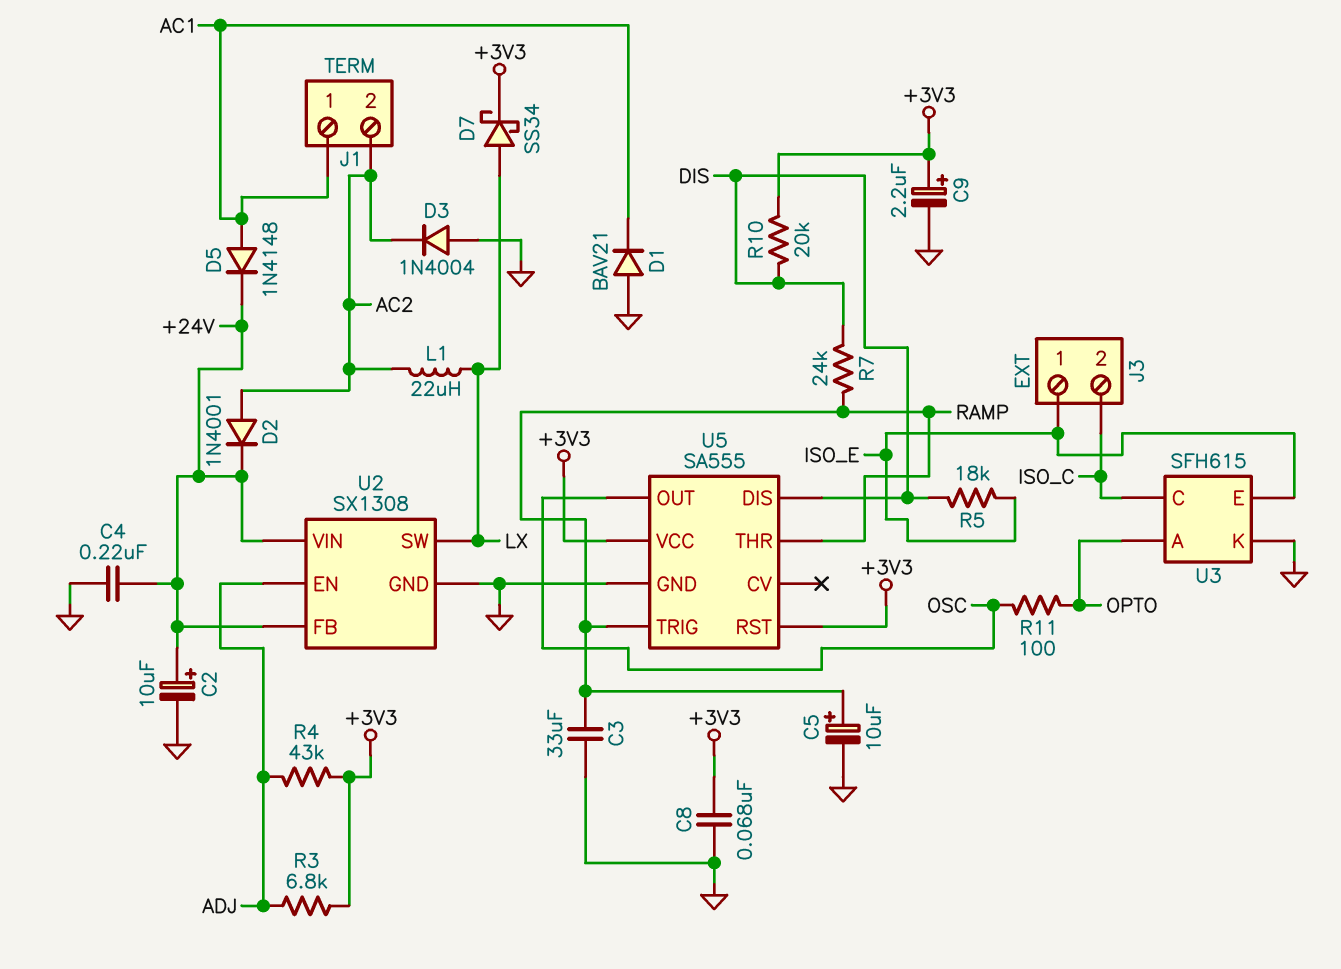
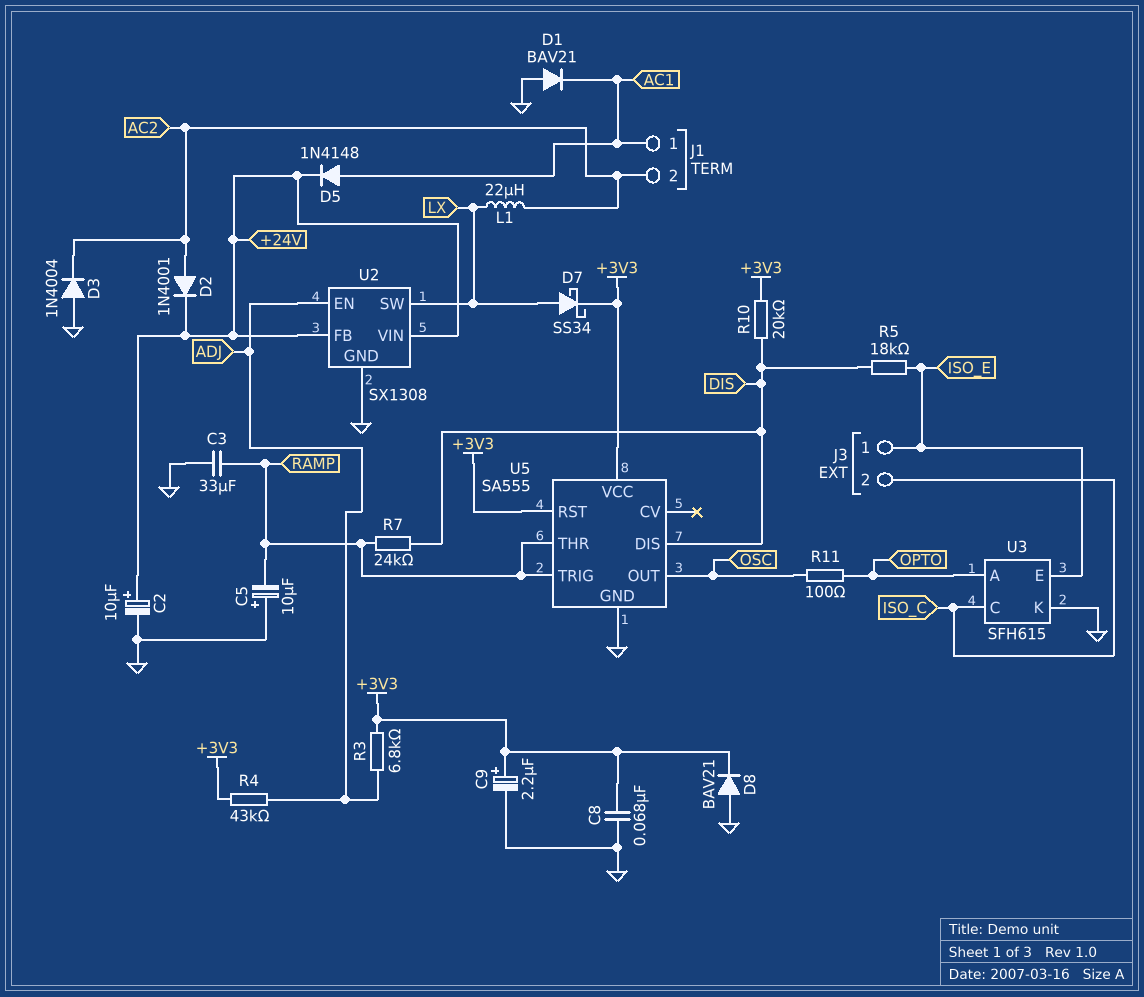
C4: 220nF (+24V, GND) -> none
C5: 10uF (plus RAMP, minus GND) -> 10uF (plus GND, minus RAMP)
D8: none -> diode BAV21 (A GND, K +3V3)

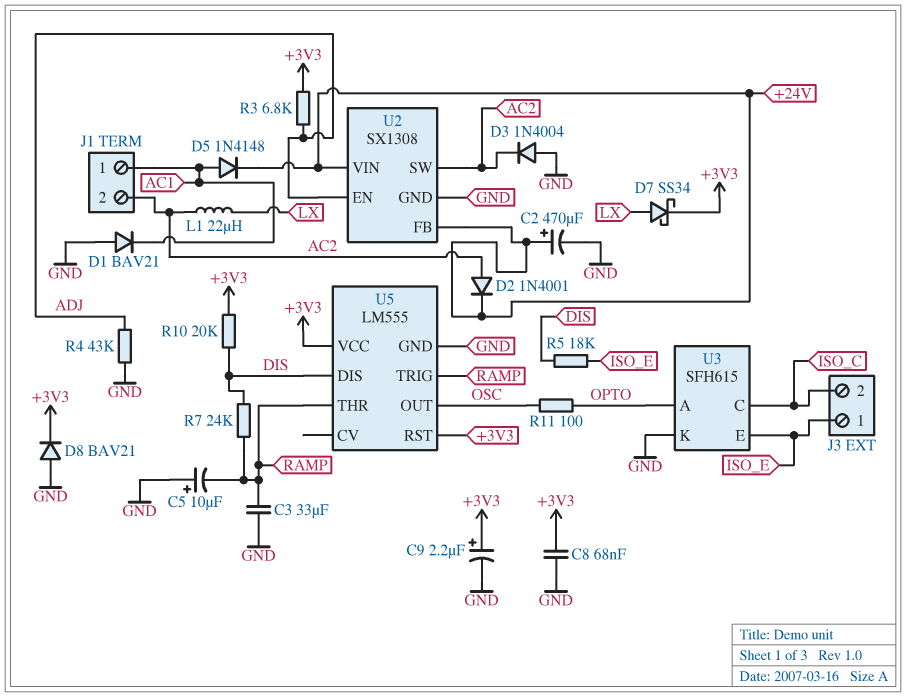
C2: 10uF (plus +24V, minus GND) -> 470uF (plus +24V, minus GND)
R4: 43k (+3V3, ADJ) -> 43k (ADJ, GND)
U2 pin SW: LX -> AC2
U5: SA555 -> LM555

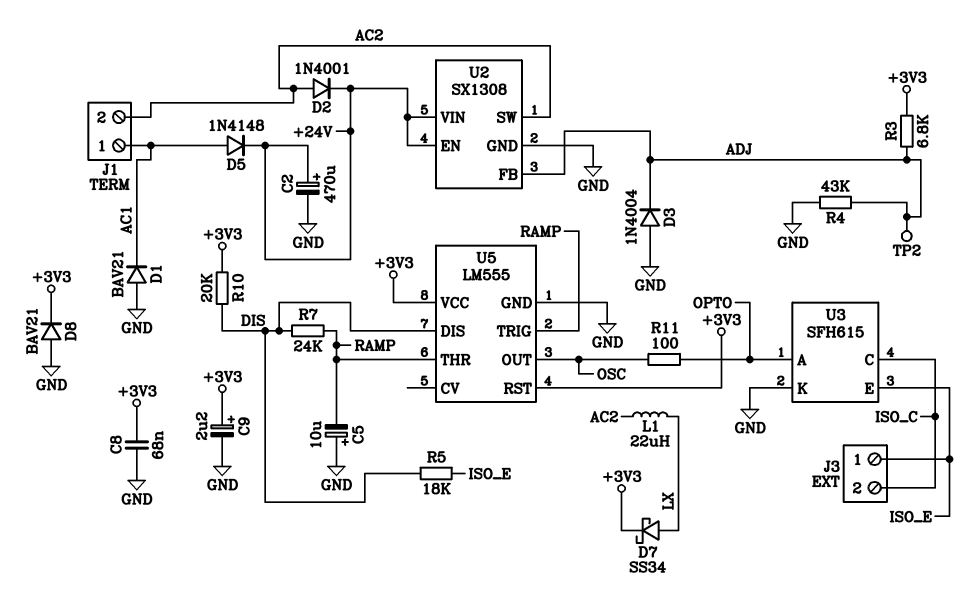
C3: 33uF (GND, RAMP) -> none
D3: diode 1N4004 (A GND, K AC2) -> diode 1N4004 (A GND, K ADJ)
TP2: none -> test point (ADJ)
U2 pin EN: ADJ -> +24V
U2 pin FB: +24V -> ADJ

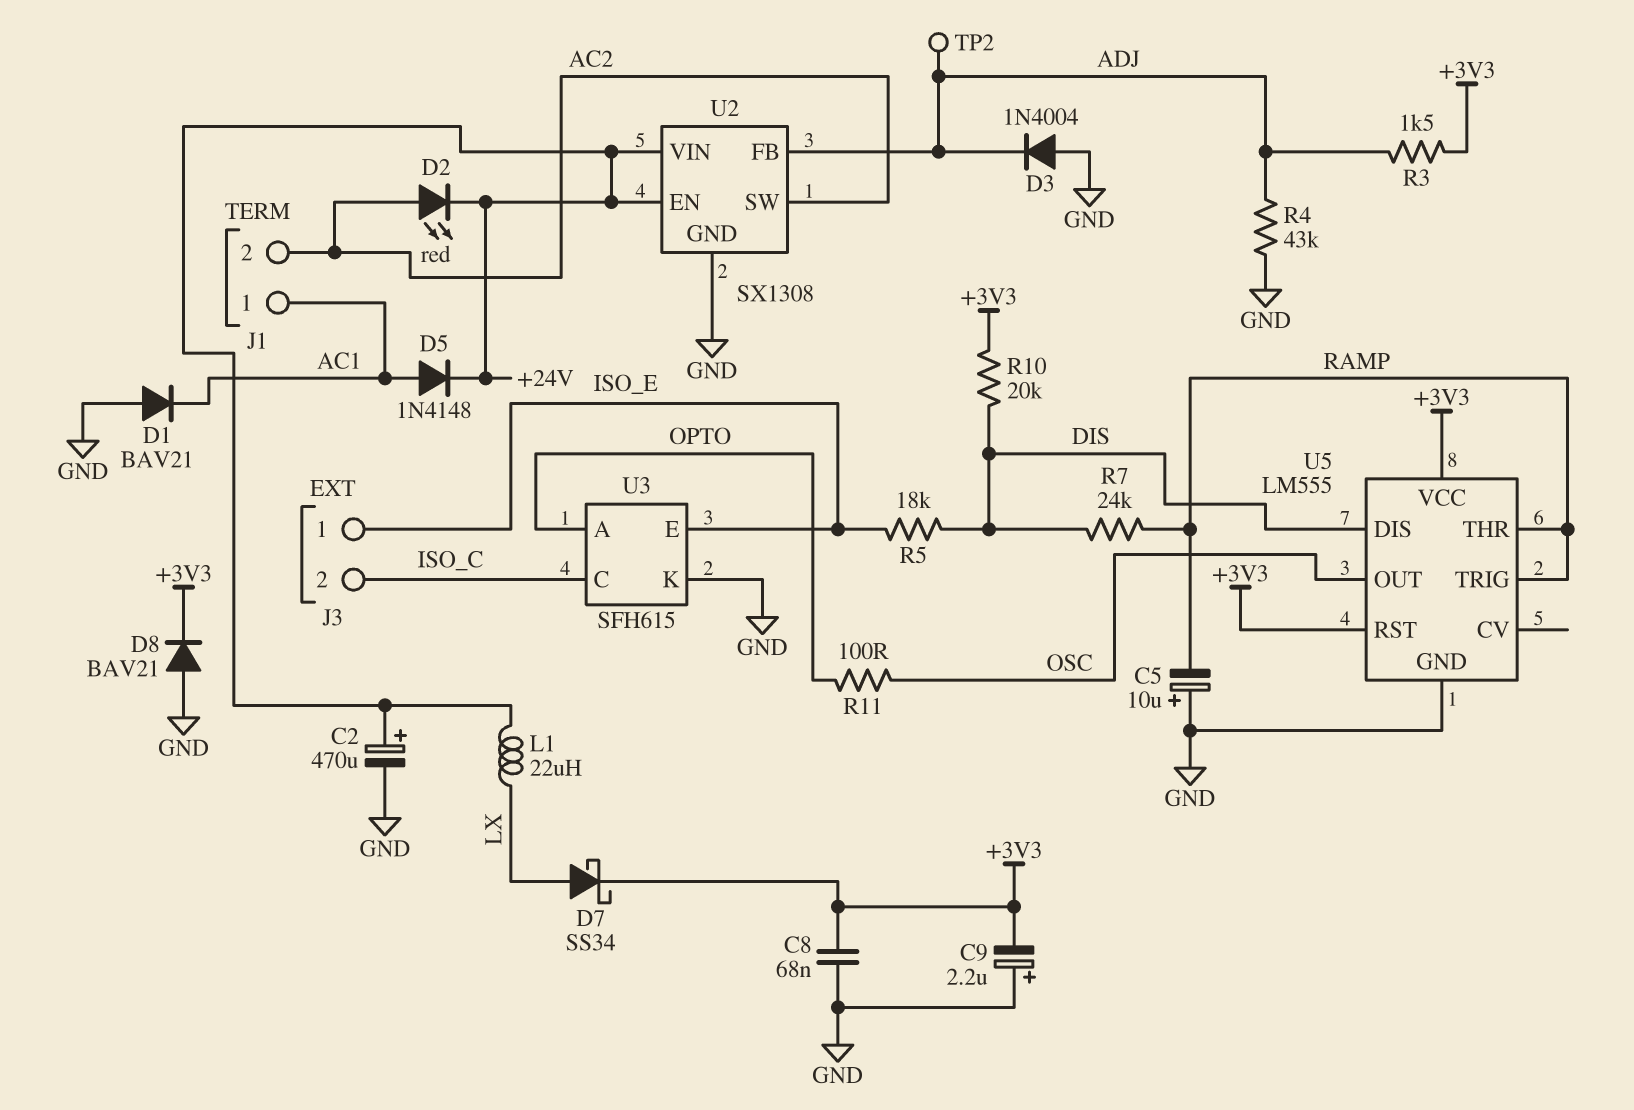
C9: 2.2uF (plus +3V3, minus GND) -> 2.2uF (plus GND, minus +3V3)
D2: diode 1N4001 (A AC2, K +24V) -> LED red (A AC2, K +24V)
L1: 22uH (AC2, LX) -> 22uH (+24V, LX)
R3: 6.8k (+3V3, ADJ) -> 1.5k (+3V3, ADJ)

